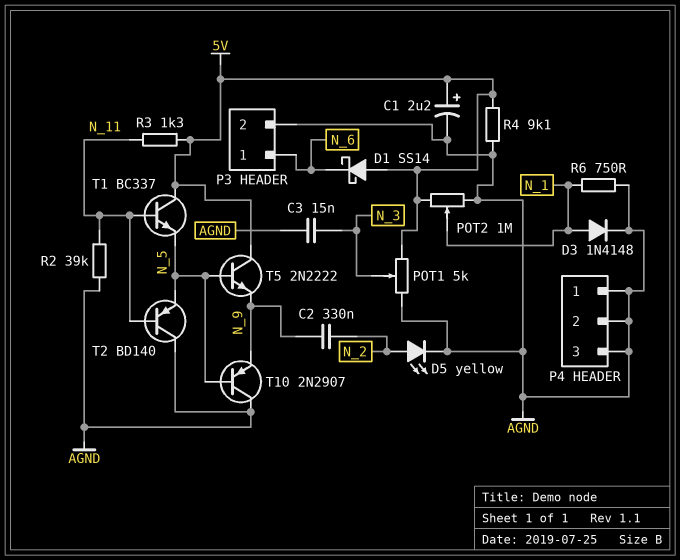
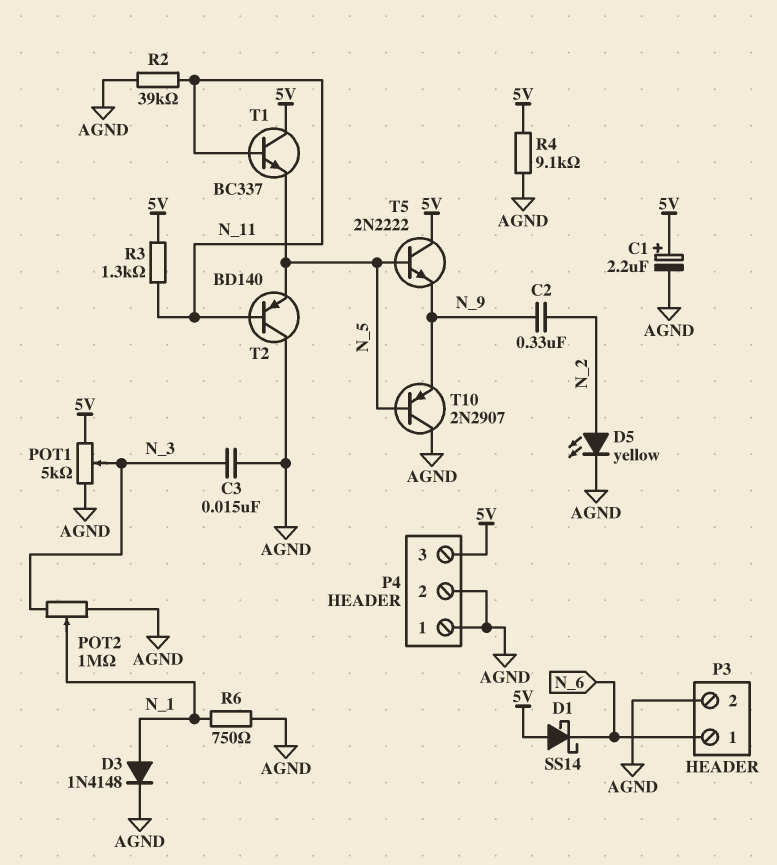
P4 pin 3: AGND -> 5V
POT2: 1M (5V, AGND, wiper N_1) -> 1M (AGND, N_3, wiper N_1)

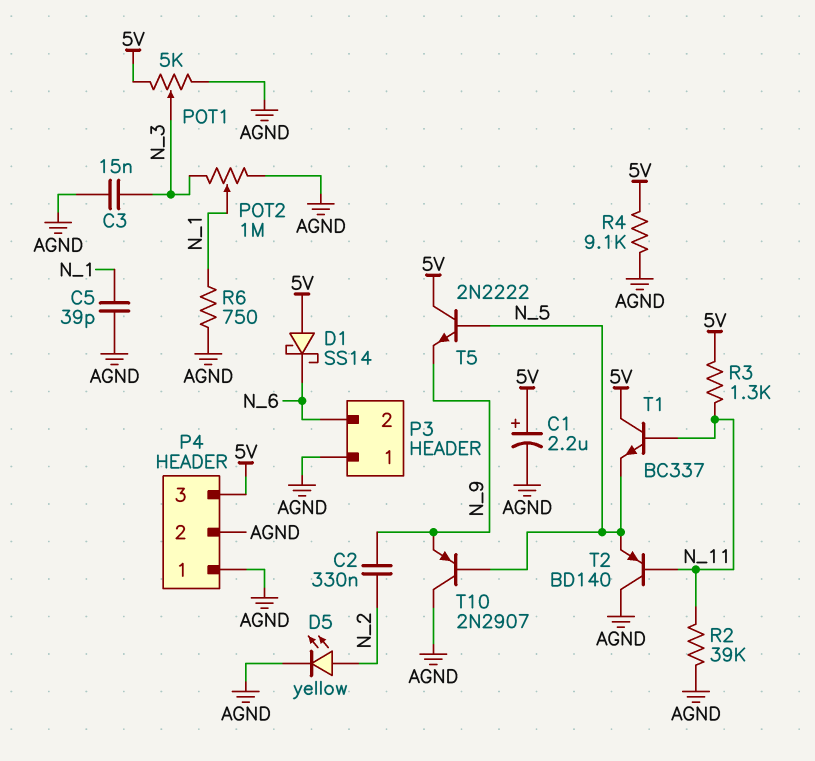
C5: none -> 39pF (AGND, N_1)
D3: diode 1N4148 (A N_1, K AGND) -> none
P3 pin 1: N_6 -> AGND
P3 pin 2: AGND -> N_6

